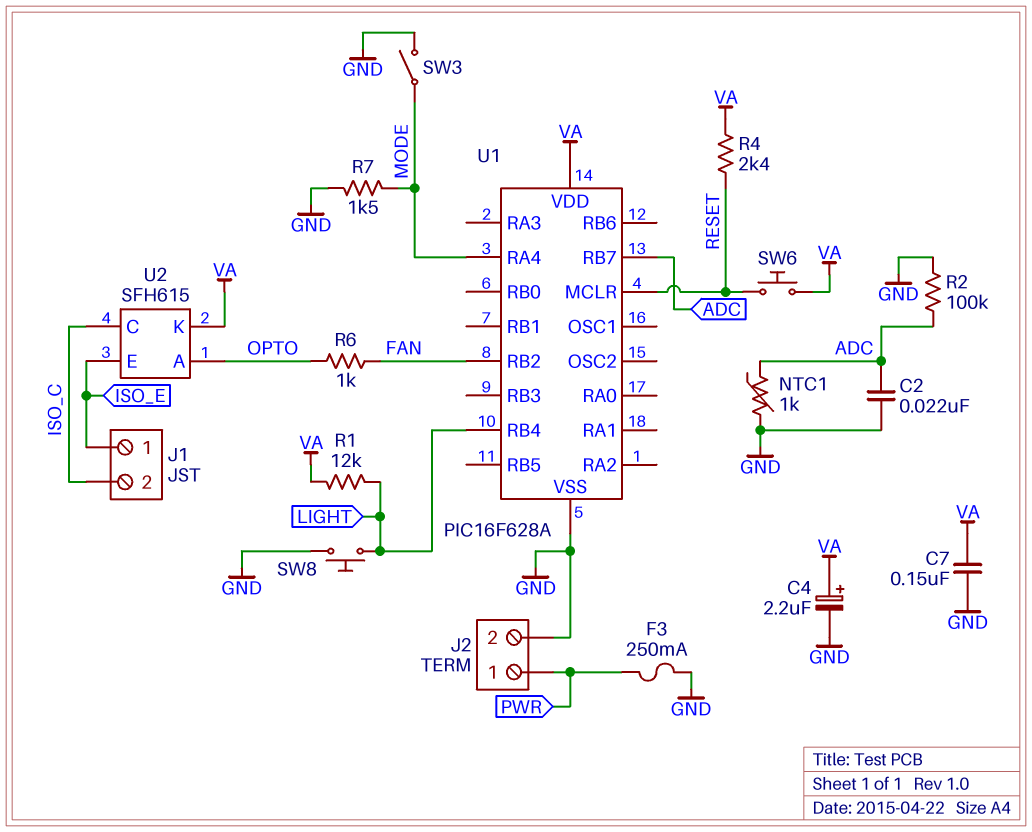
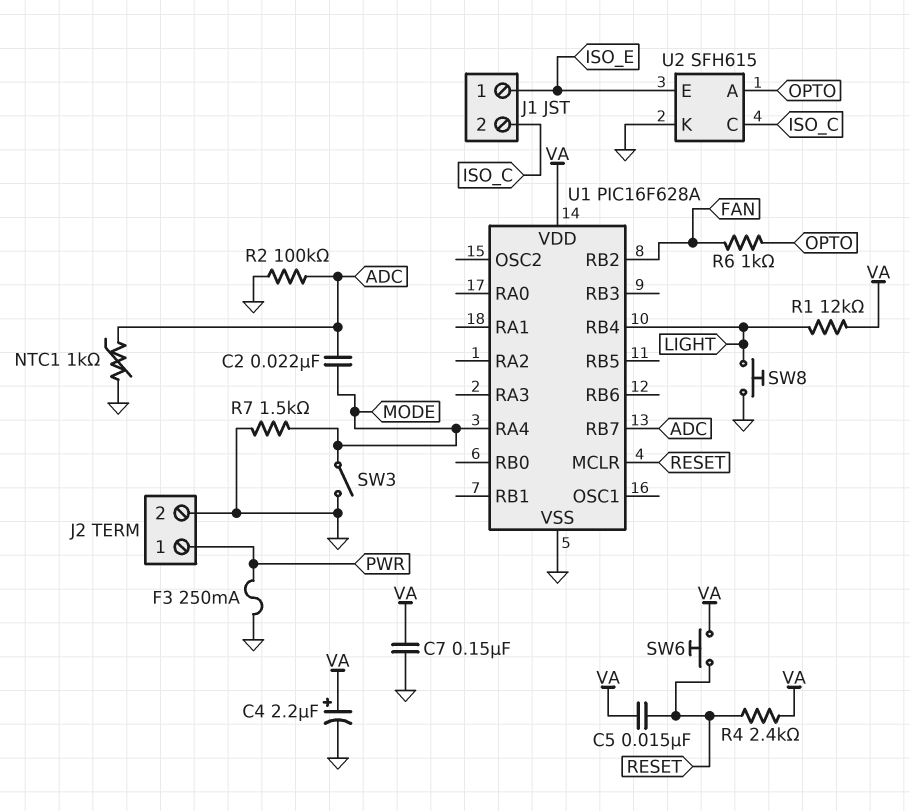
C2: 22nF (ADC, GND) -> 22nF (ADC, MODE)
C5: none -> 15nF (RESET, VA)
U2 pin K: VA -> GND

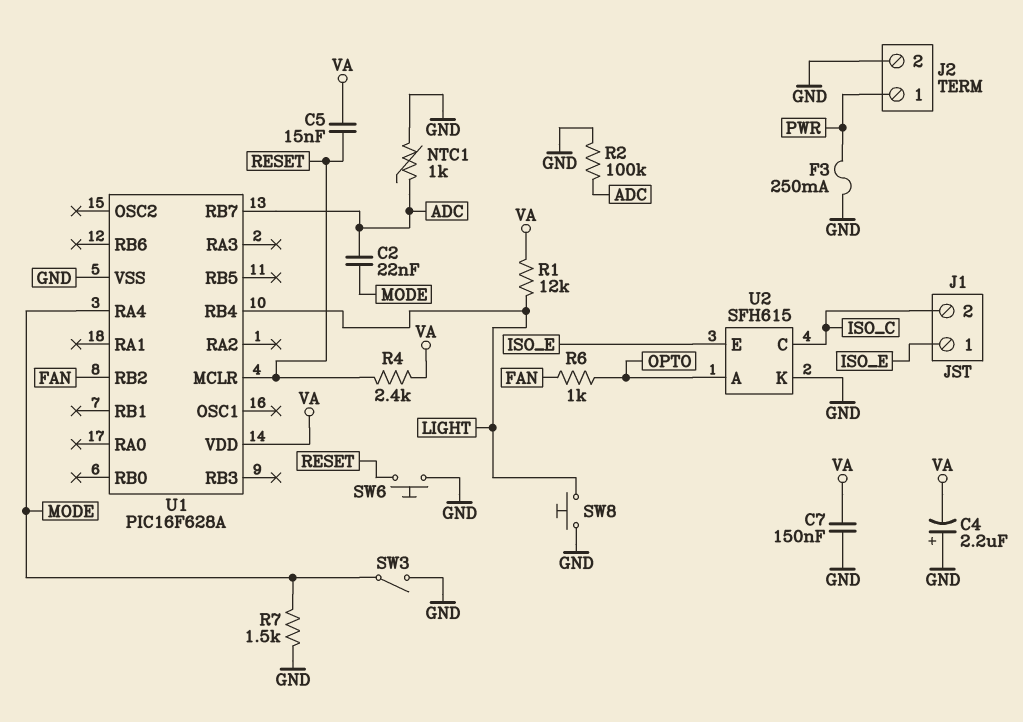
C4: 2.2uF (plus VA, minus GND) -> 2.2uF (plus GND, minus VA)
SW6: button (RESET, VA) -> button (GND, RESET)

